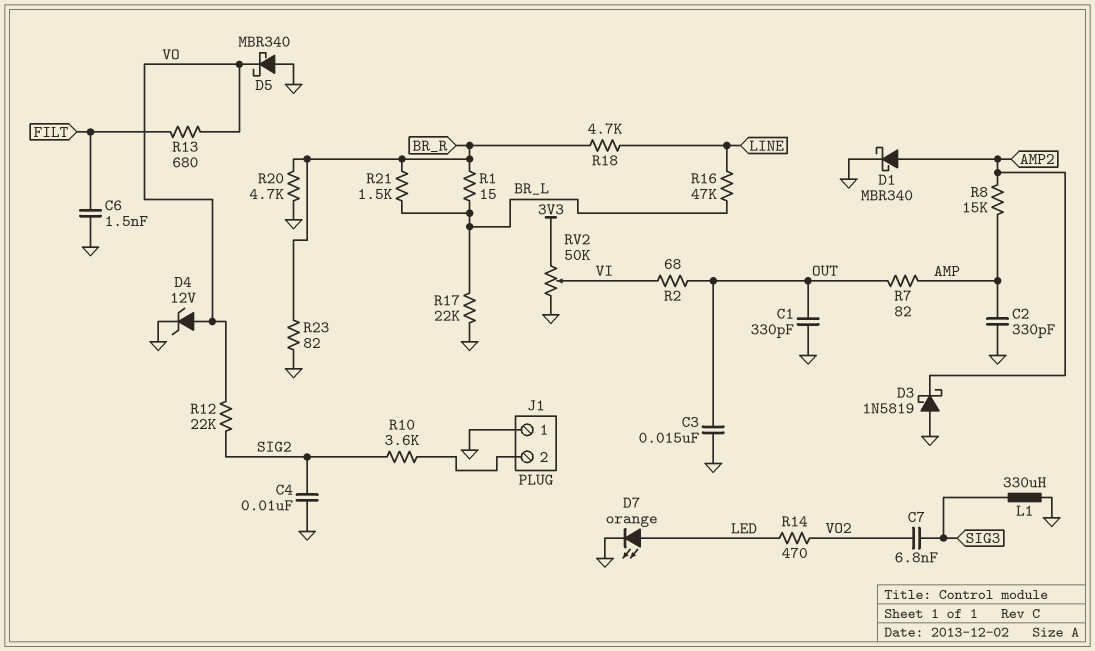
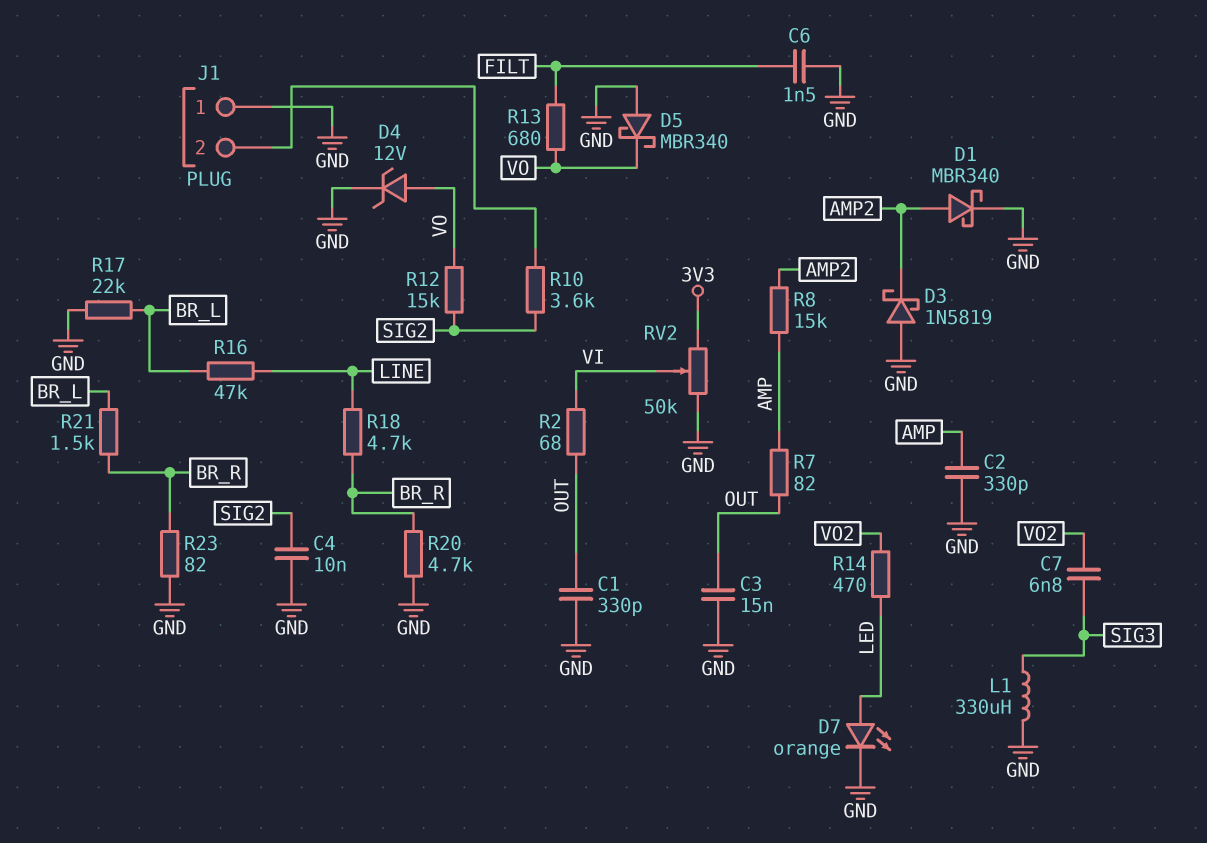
R1: 15 (BR_L, BR_R) -> none
R12: 22k (SIG2, VO) -> 15k (SIG2, VO)

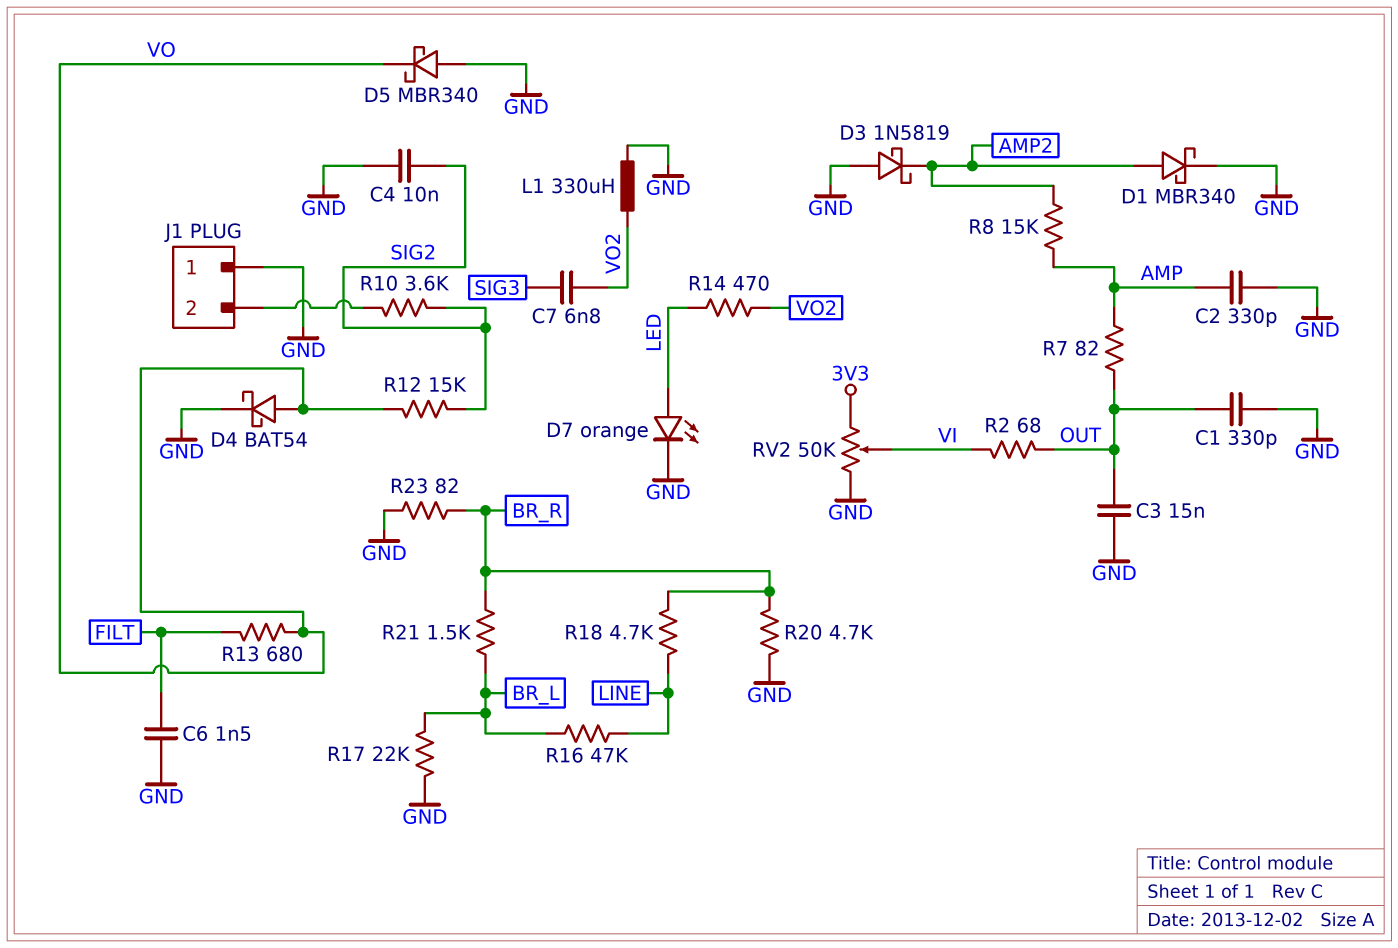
D4: zener 12V (A VO, K GND) -> schottky BAT54 (A VO, K GND)
L1: 330uH (GND, SIG3) -> 330uH (GND, VO2)

